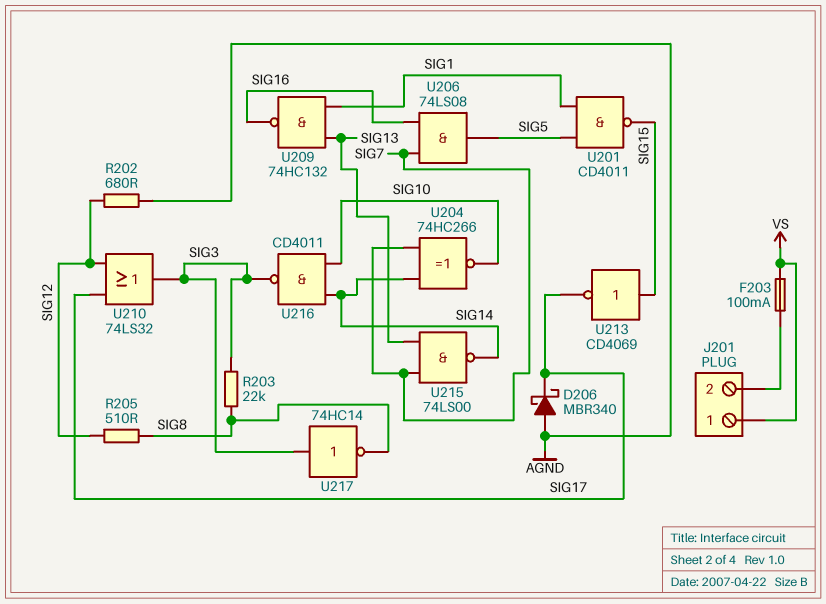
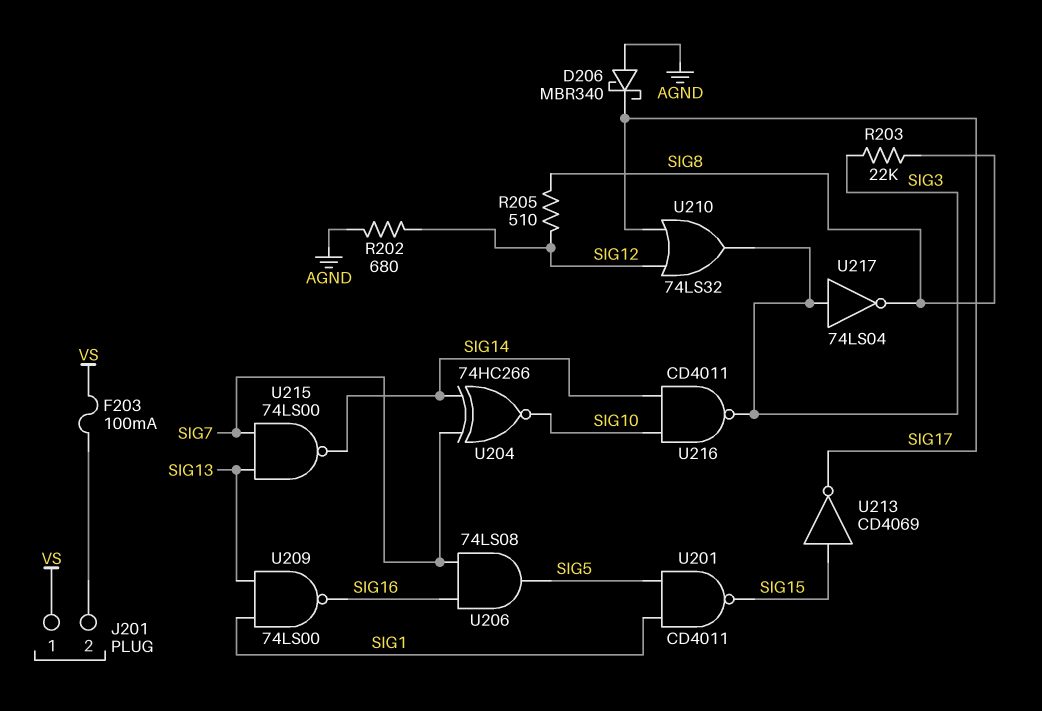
U209: NAND 74HC132 (in SIG1, in SIG13, out SIG16) -> NAND 74LS00 (in SIG1, in SIG13, out SIG16)
U217: NOT 74HC14 (in SIG3, out SIG8) -> NOT 74LS04 (in SIG3, out SIG8)

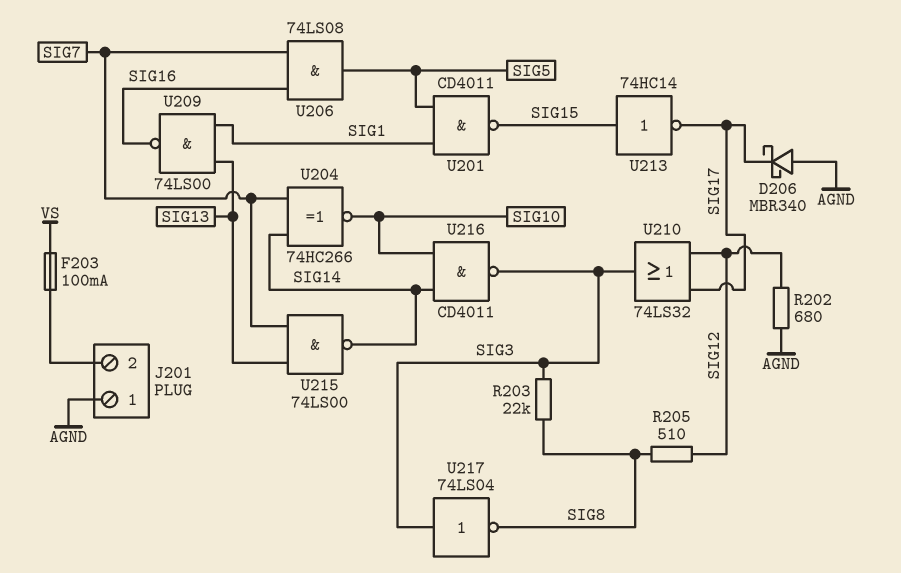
J201 pin 1: VS -> AGND
U213: NOT CD4069 (in SIG15, out SIG17) -> NOT 74HC14 (in SIG15, out SIG17)

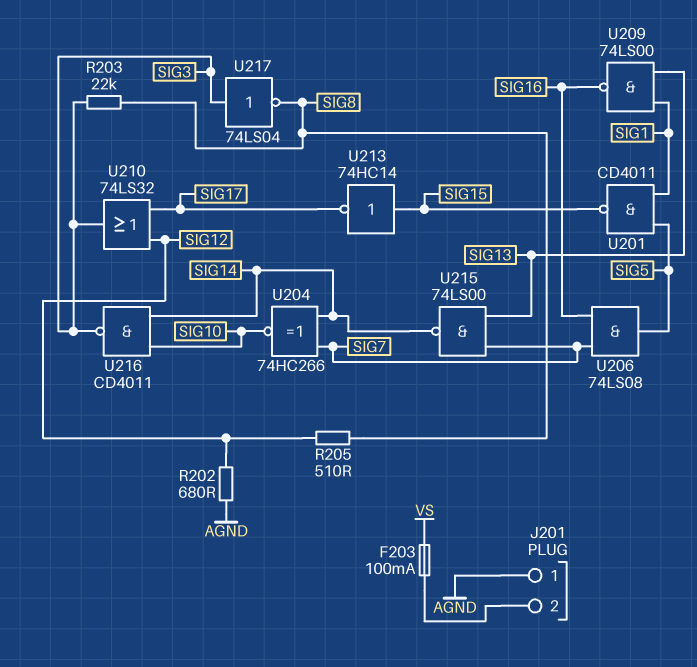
D206: schottky MBR340 (A AGND, K SIG17) -> none

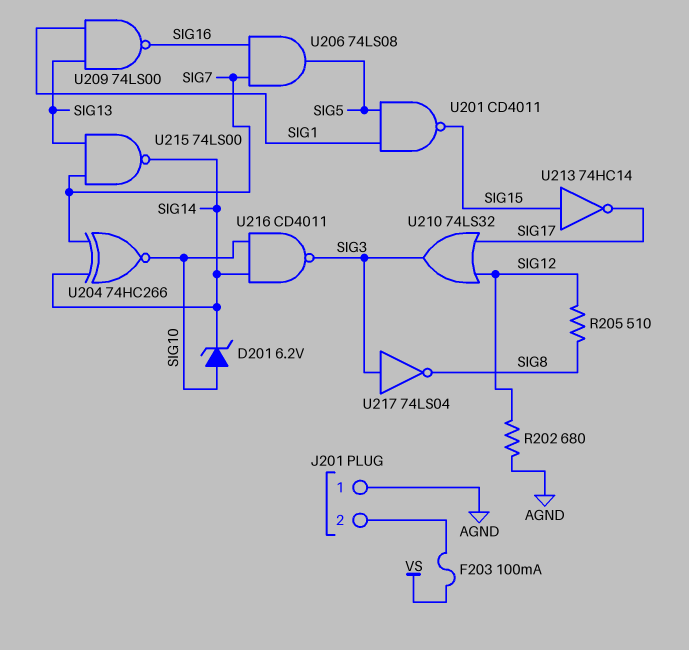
D201: none -> zener 6.2V (A SIG10, K SIG14)
R203: 22k (SIG3, SIG8) -> none

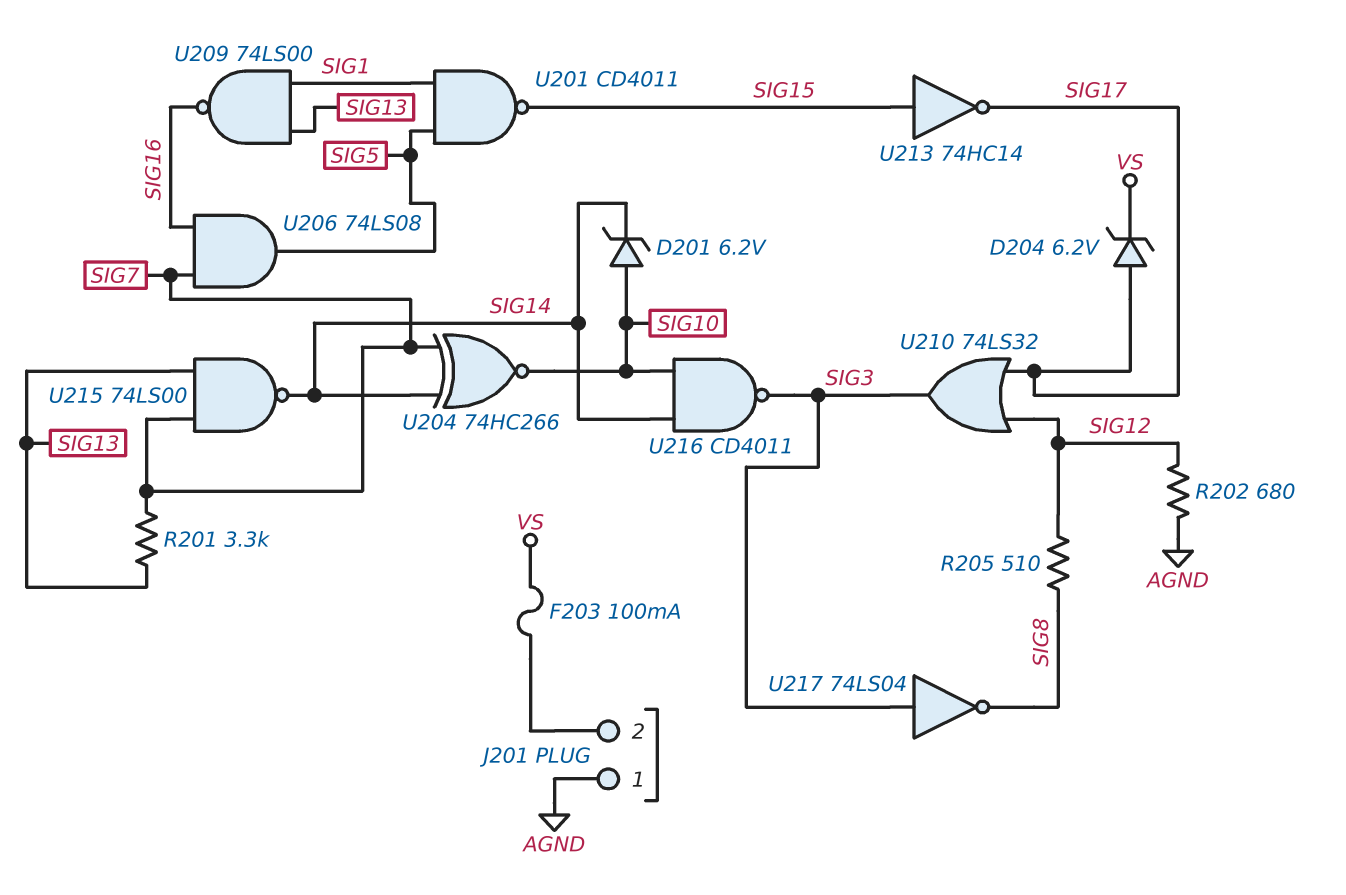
D204: none -> zener 6.2V (A SIG17, K VS)
R201: none -> 3.3k (SIG7, SIG13)

